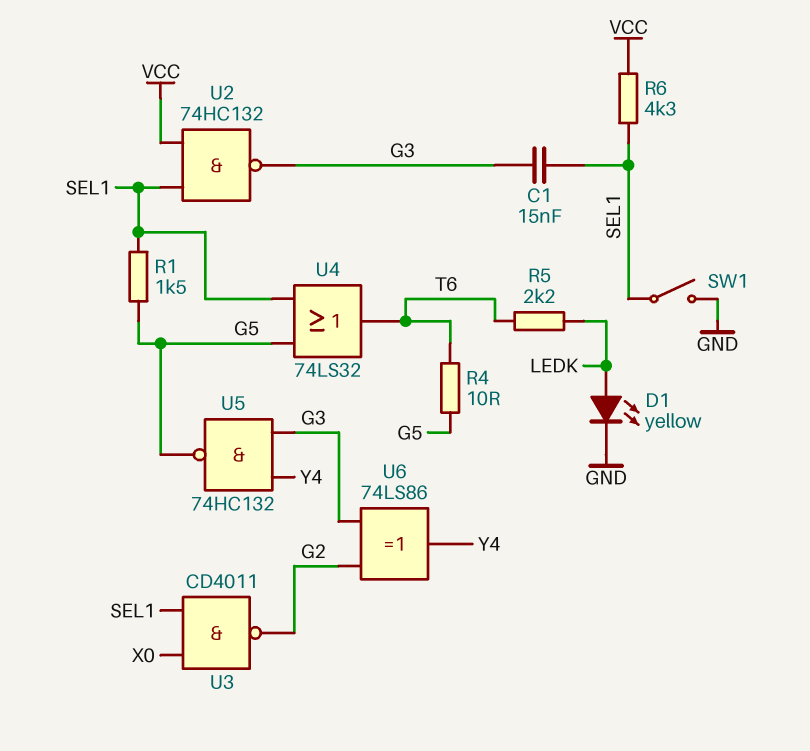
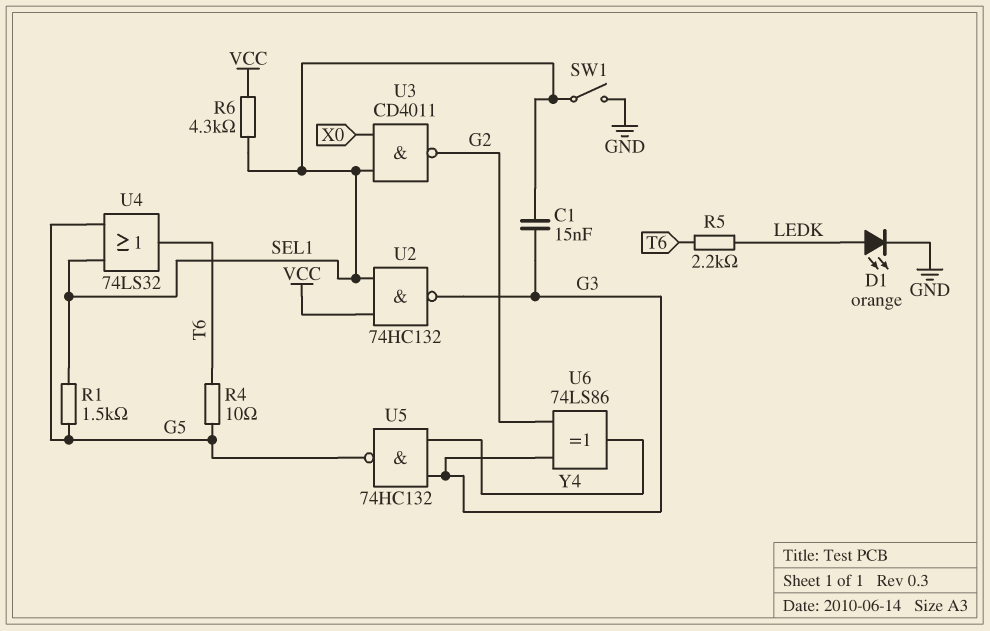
D1: LED yellow (A LEDK, K GND) -> LED orange (A LEDK, K GND)

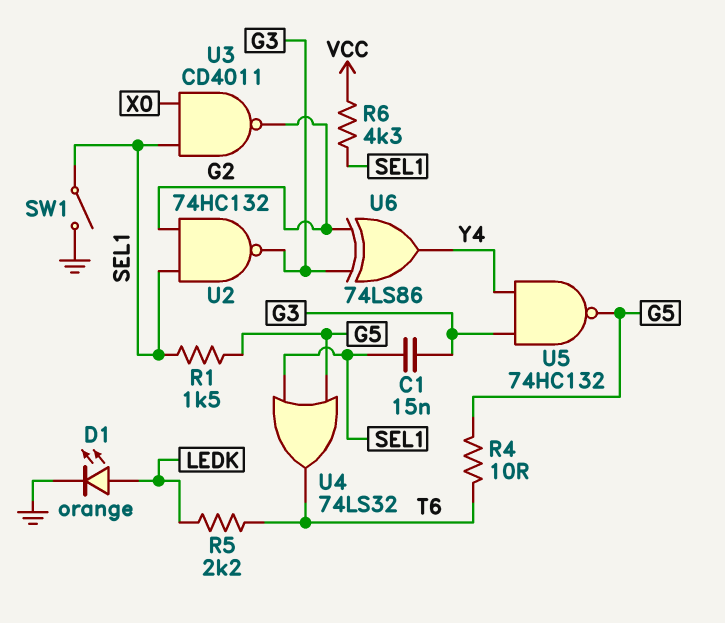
U2: NAND 74HC132 (in SEL1, in VCC, out G3) -> NAND 74HC132 (in G2, in SEL1, out G3)

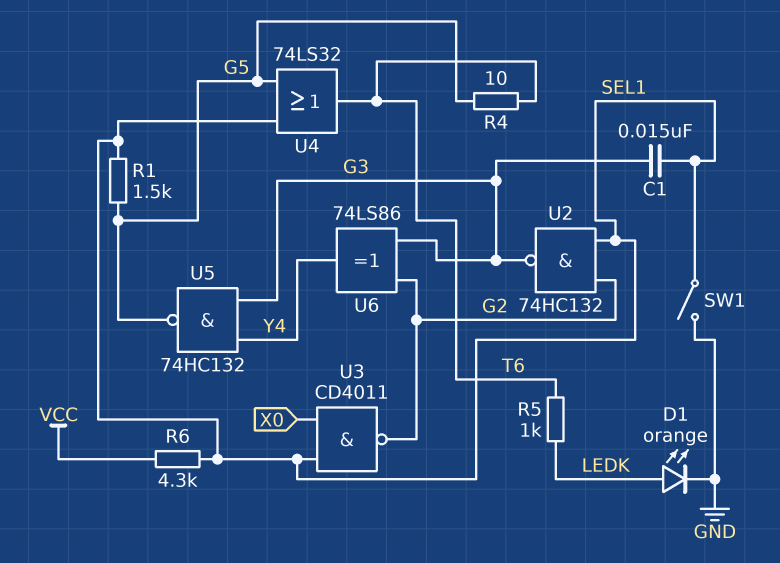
R5: 2.2k (LEDK, T6) -> 1k (LEDK, T6)

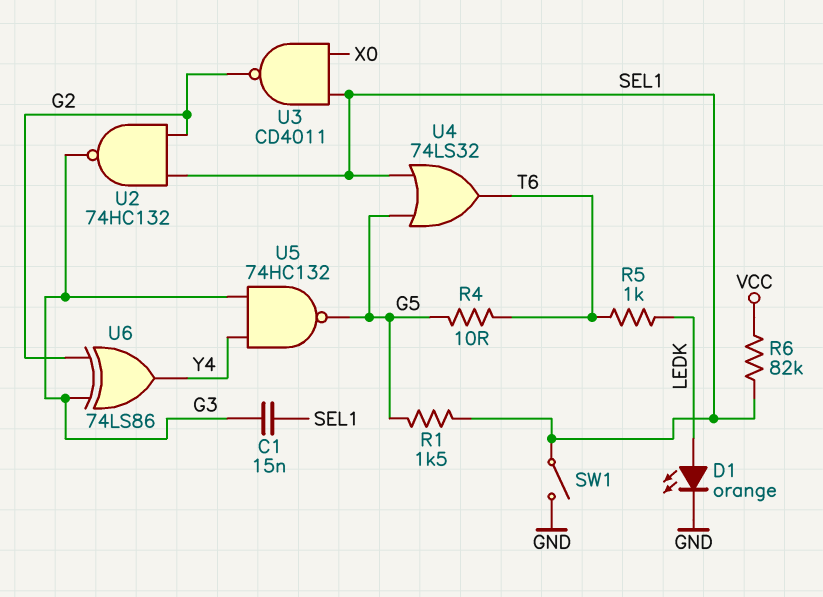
R6: 4.3k (SEL1, VCC) -> 82k (SEL1, VCC)

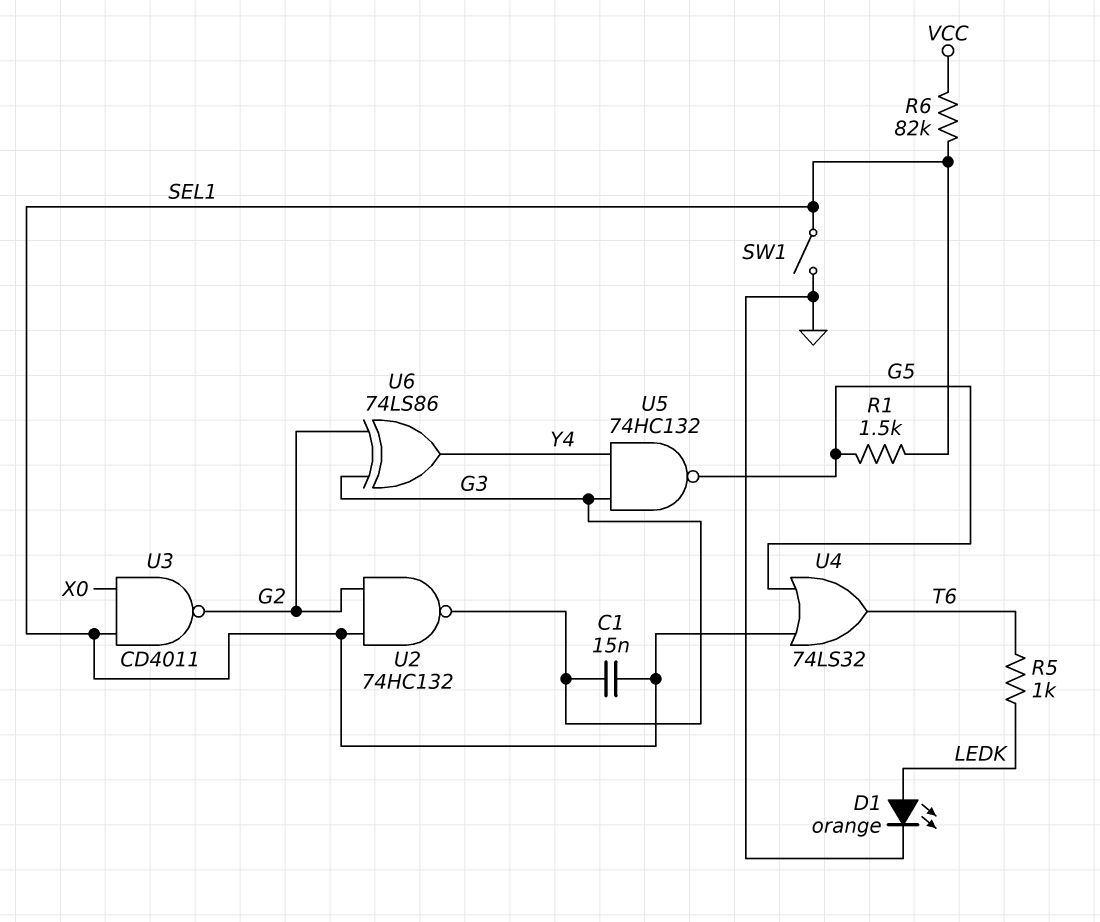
R4: 10 (G5, T6) -> none

